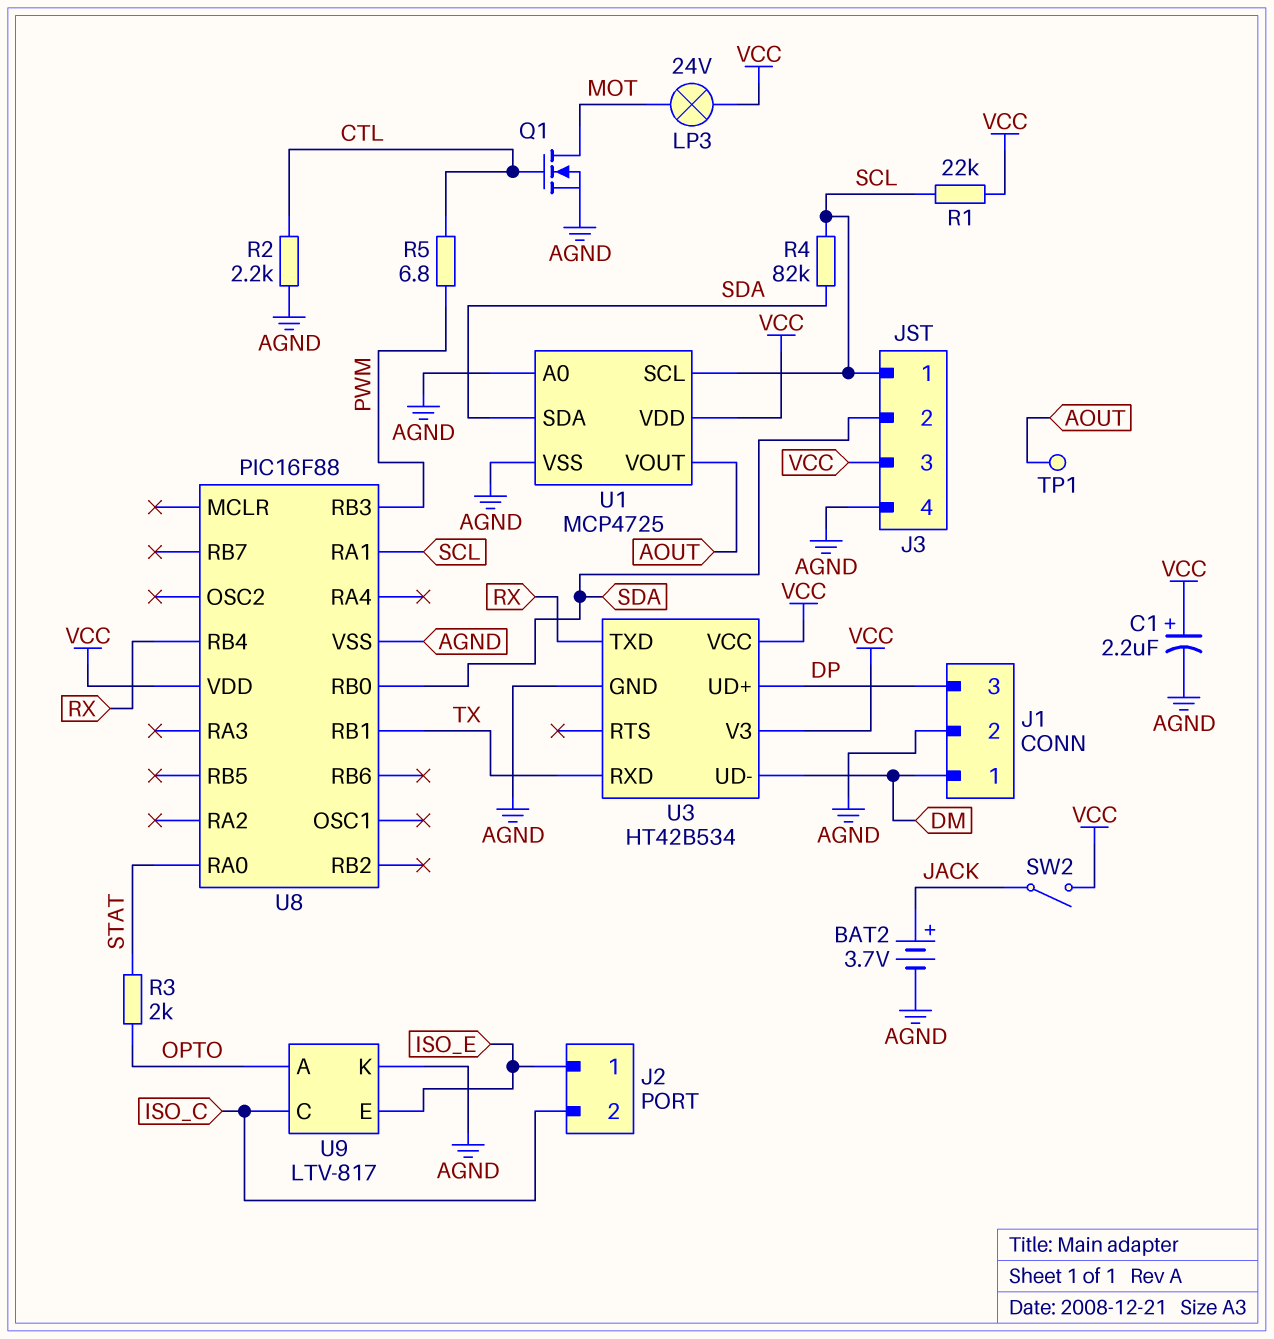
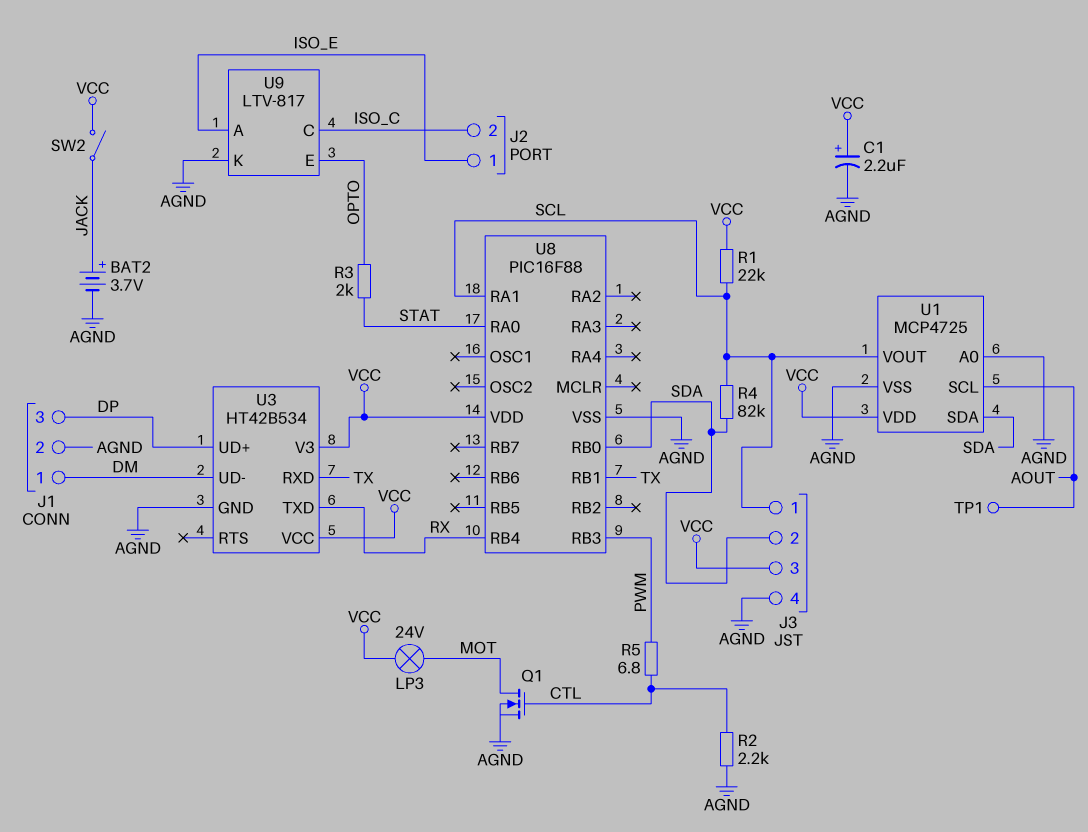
U1 pin SCL: SCL -> AOUT
U1 pin VOUT: AOUT -> SCL
U9 pin A: OPTO -> ISO_E
U9 pin E: ISO_E -> OPTO

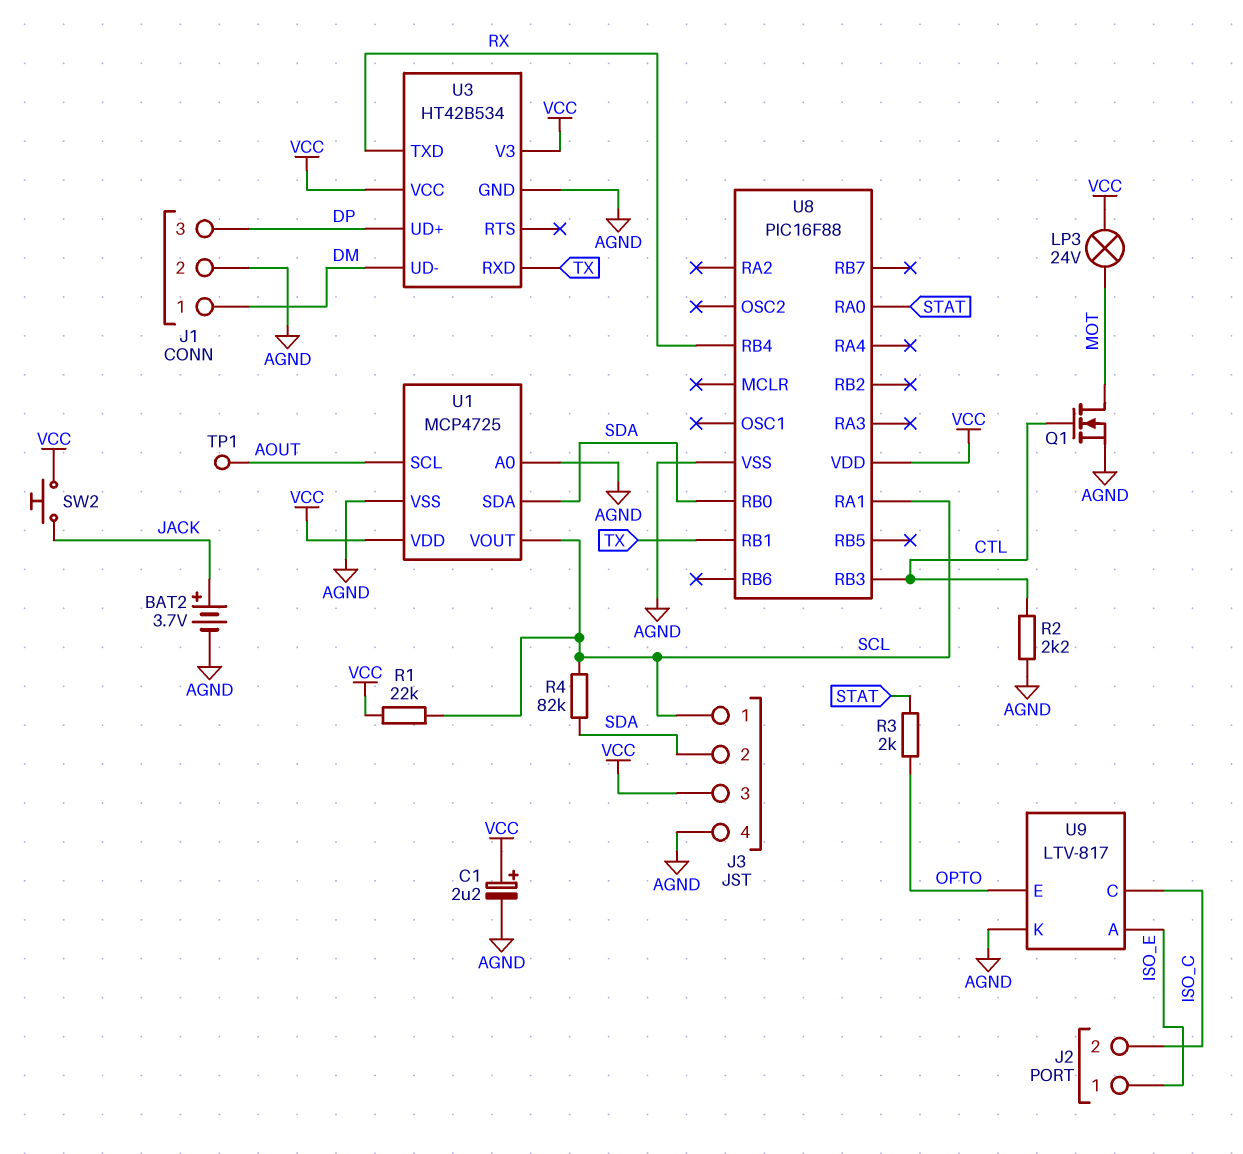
R5: 6.8 (CTL, PWM) -> none
SW2: switch (JACK, VCC) -> button (JACK, VCC)
U8 pin RB3: PWM -> CTL

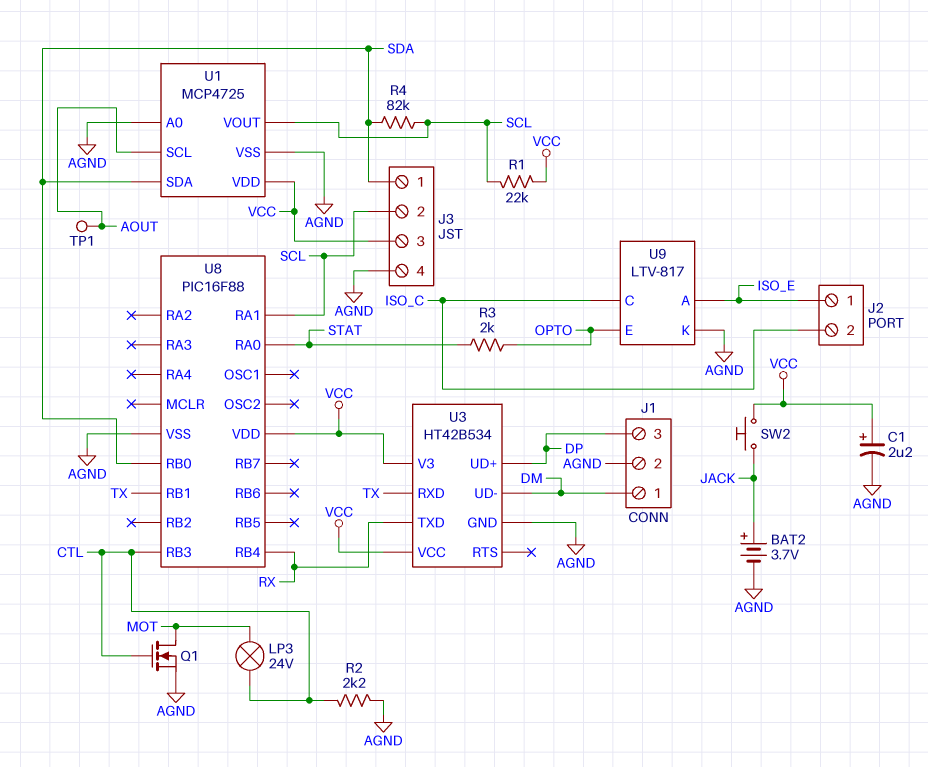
J3 pin 1: SCL -> SDA
J3 pin 2: SDA -> SCL
LP3: lamp 24V (MOT, VCC) -> lamp 24V (CTL, MOT)

